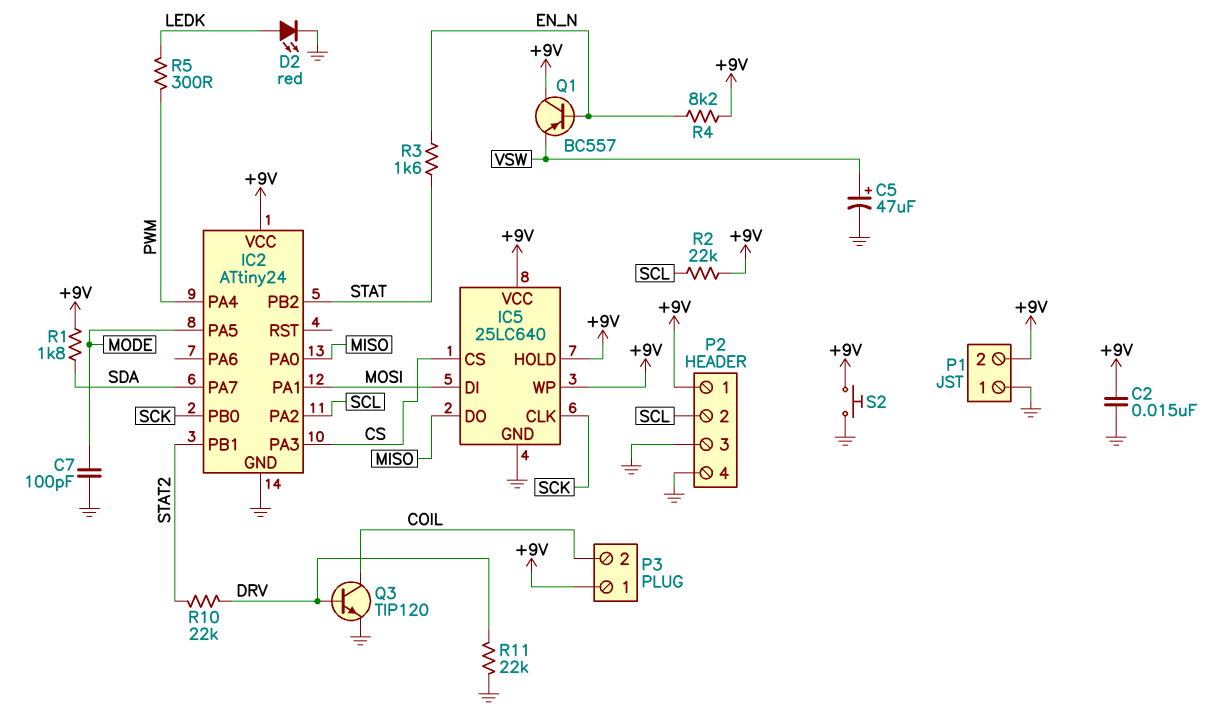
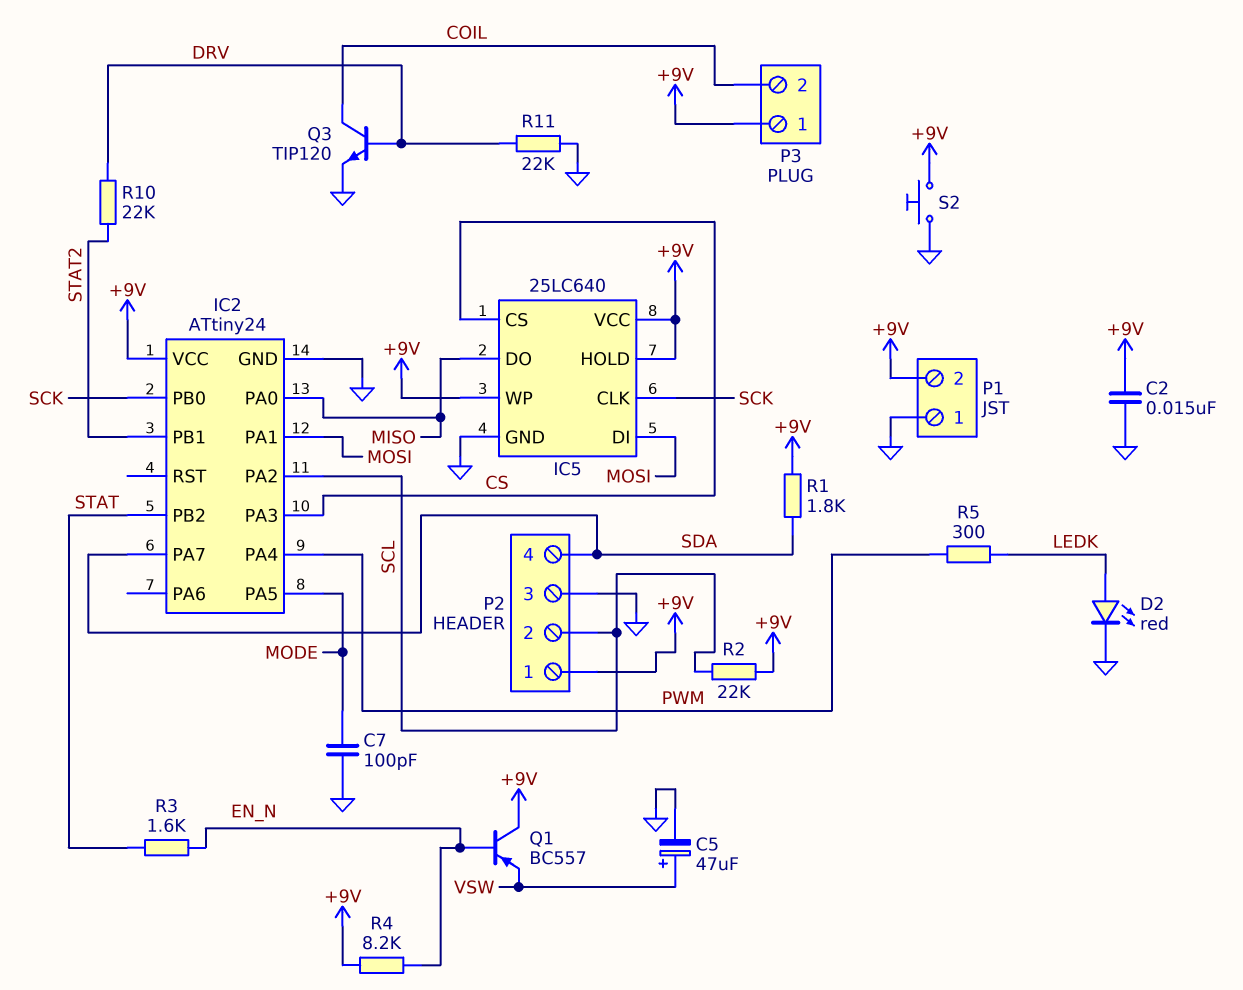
P2 pin 4: GND -> SDA

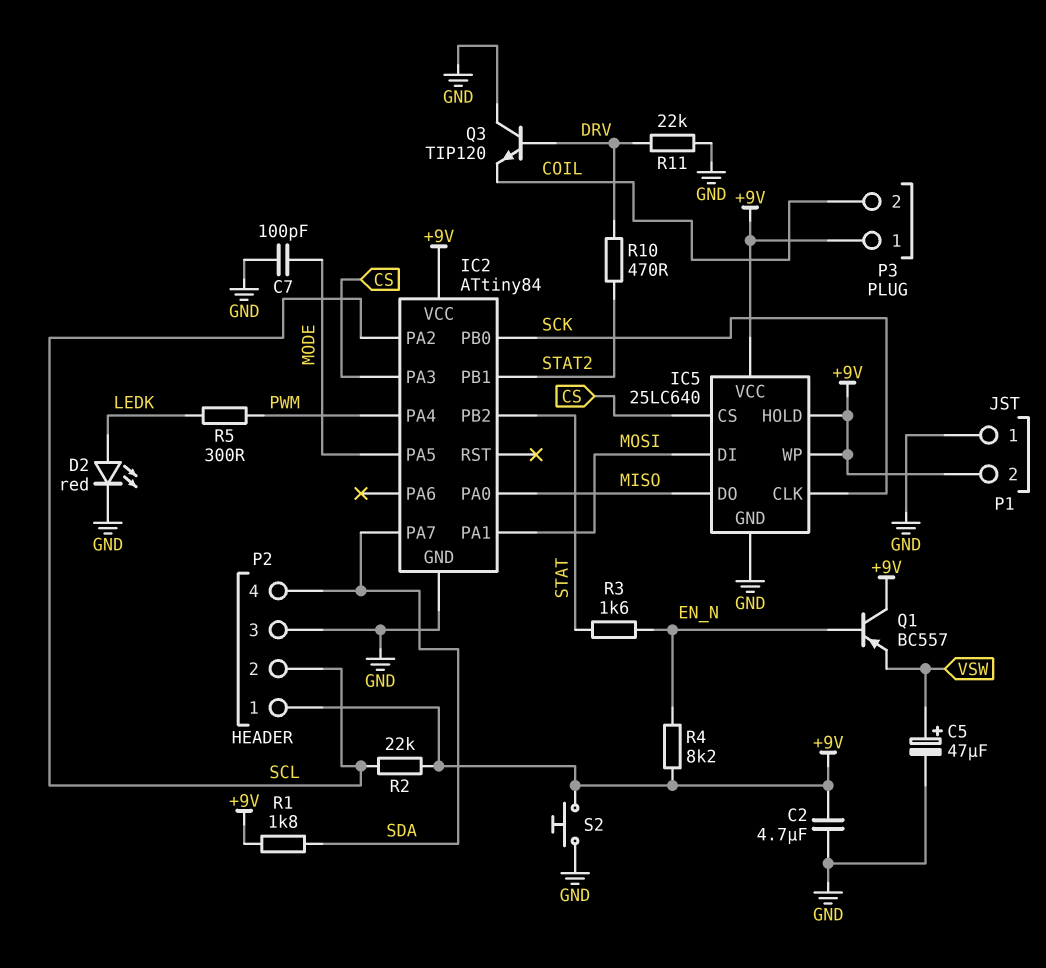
C2: 15nF (+9V, GND) -> 4.7uF (+9V, GND)
IC2: ATtiny24 -> ATtiny84
Q3: NPN TIP120 (B DRV, C COIL, E GND) -> NPN TIP120 (B DRV, C GND, E COIL)
R10: 22k (DRV, STAT2) -> 470 (DRV, STAT2)

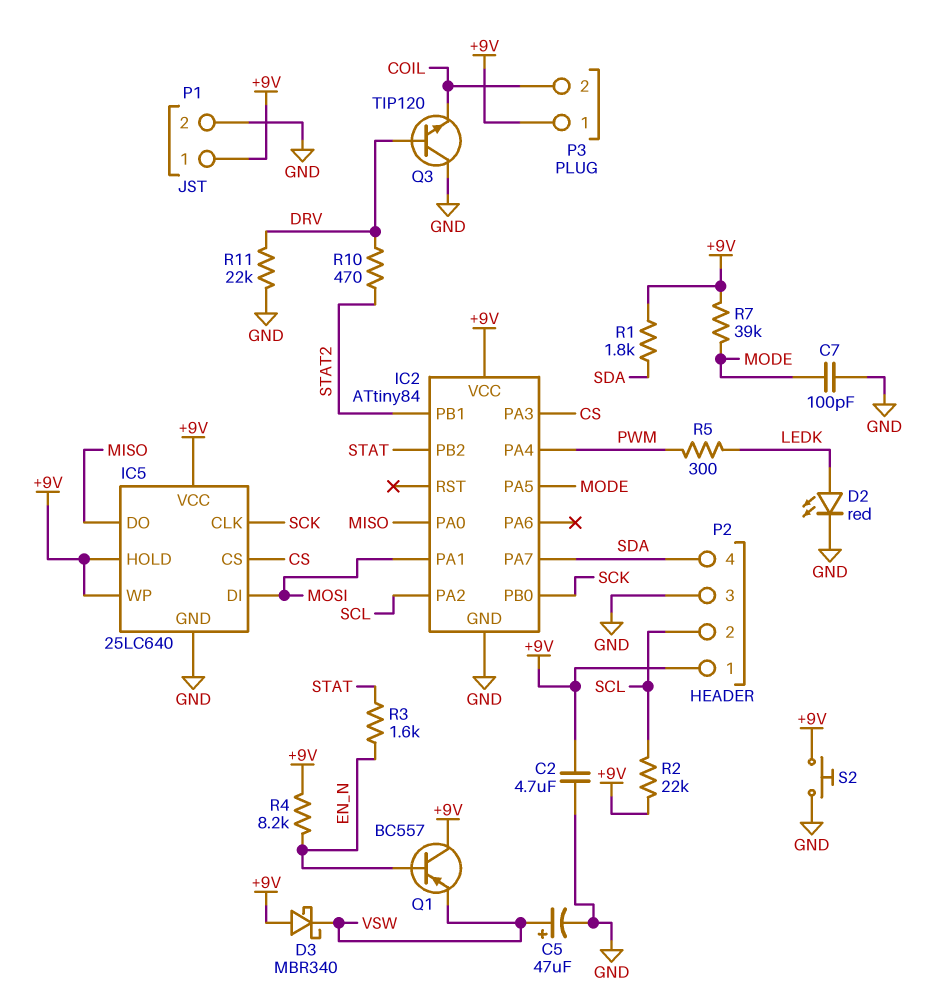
D3: none -> schottky MBR340 (A +9V, K VSW)
P1 pin 1: GND -> +9V
P1 pin 2: +9V -> GND
R7: none -> 39k (+9V, MODE)

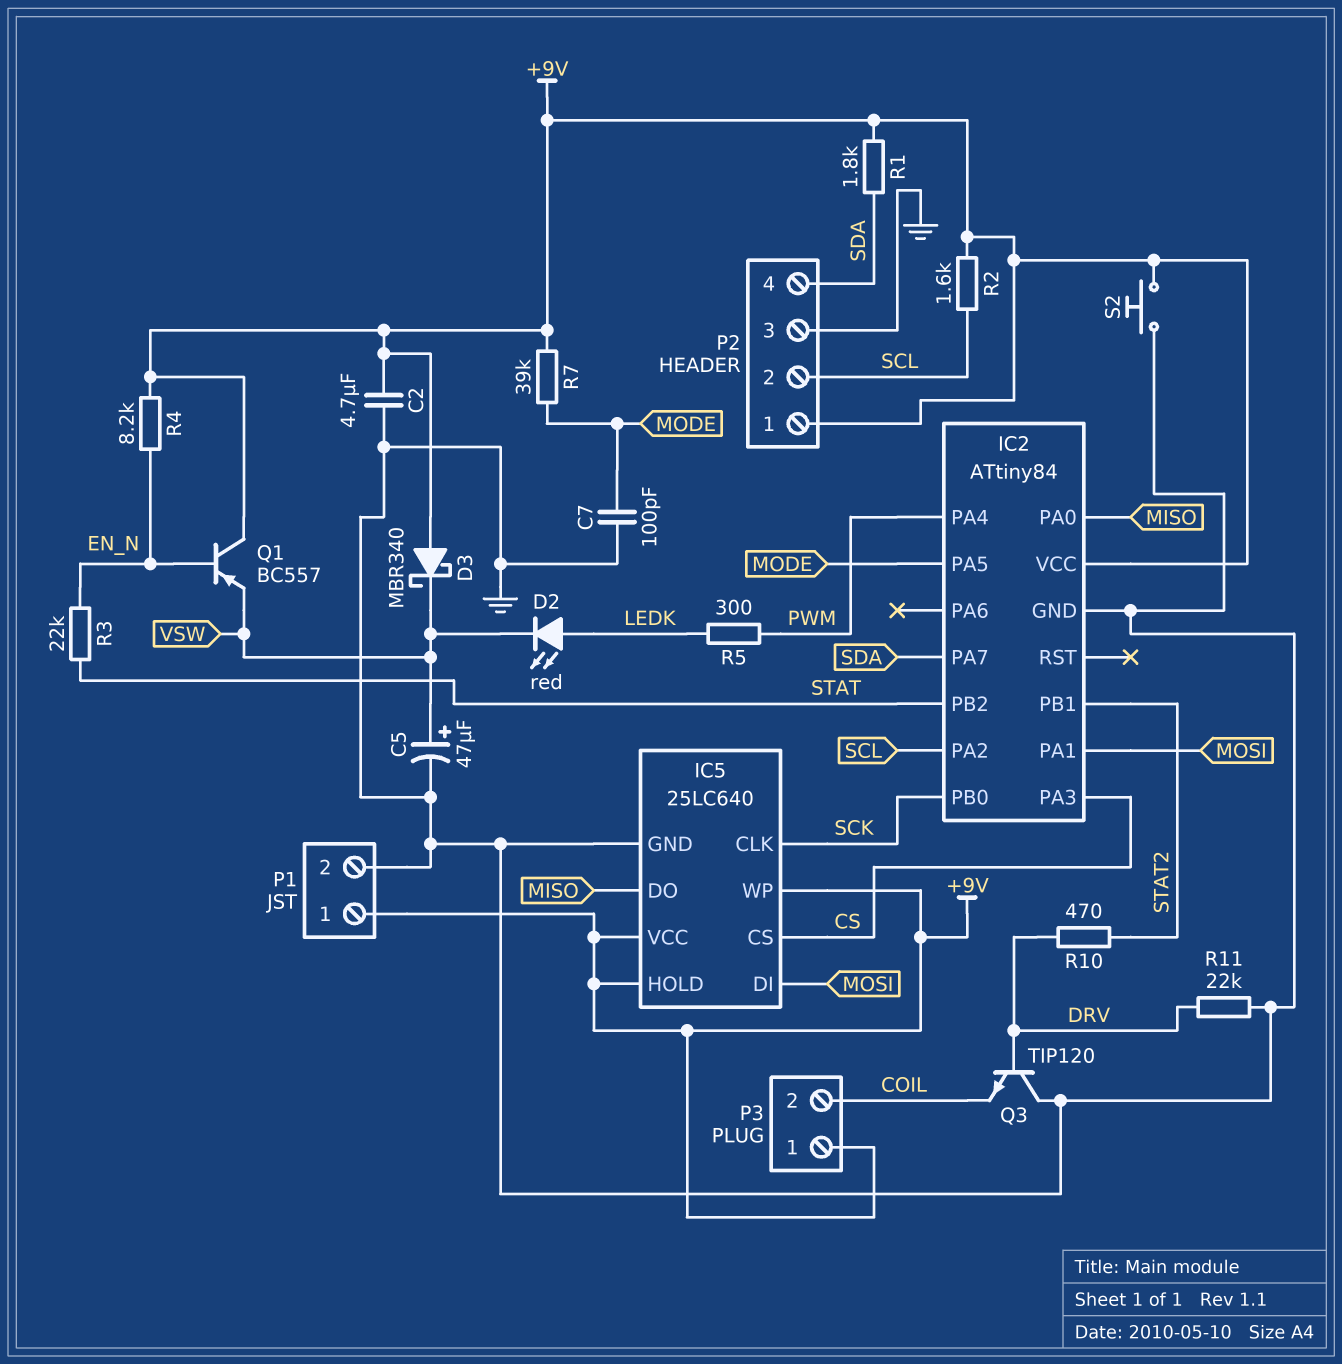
D2: LED red (A LEDK, K GND) -> LED red (A LEDK, K VSW)
R2: 22k (+9V, SCL) -> 1.6k (+9V, SCL)
R3: 1.6k (EN_N, STAT) -> 22k (EN_N, STAT)

